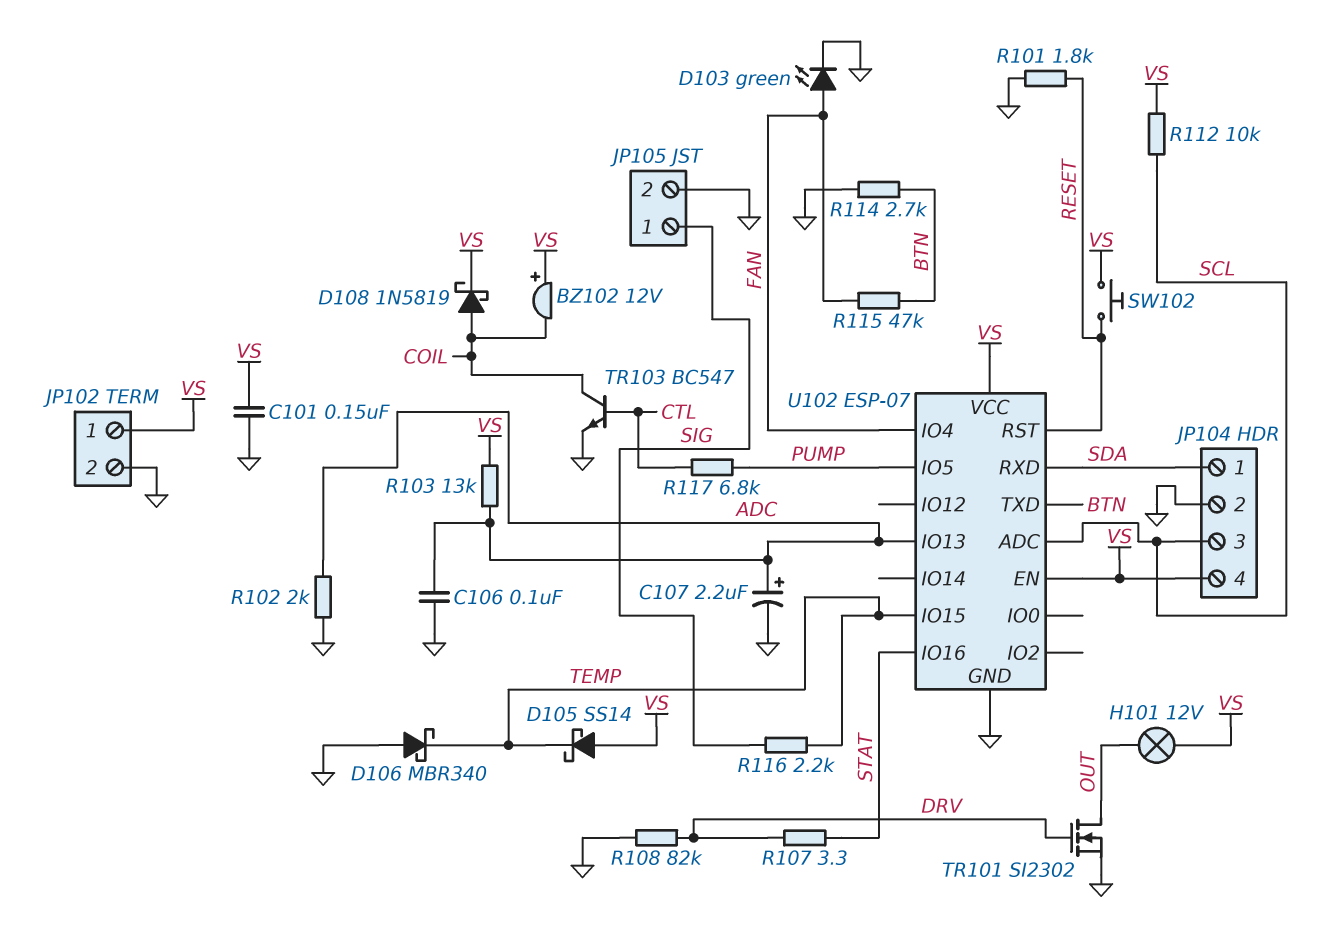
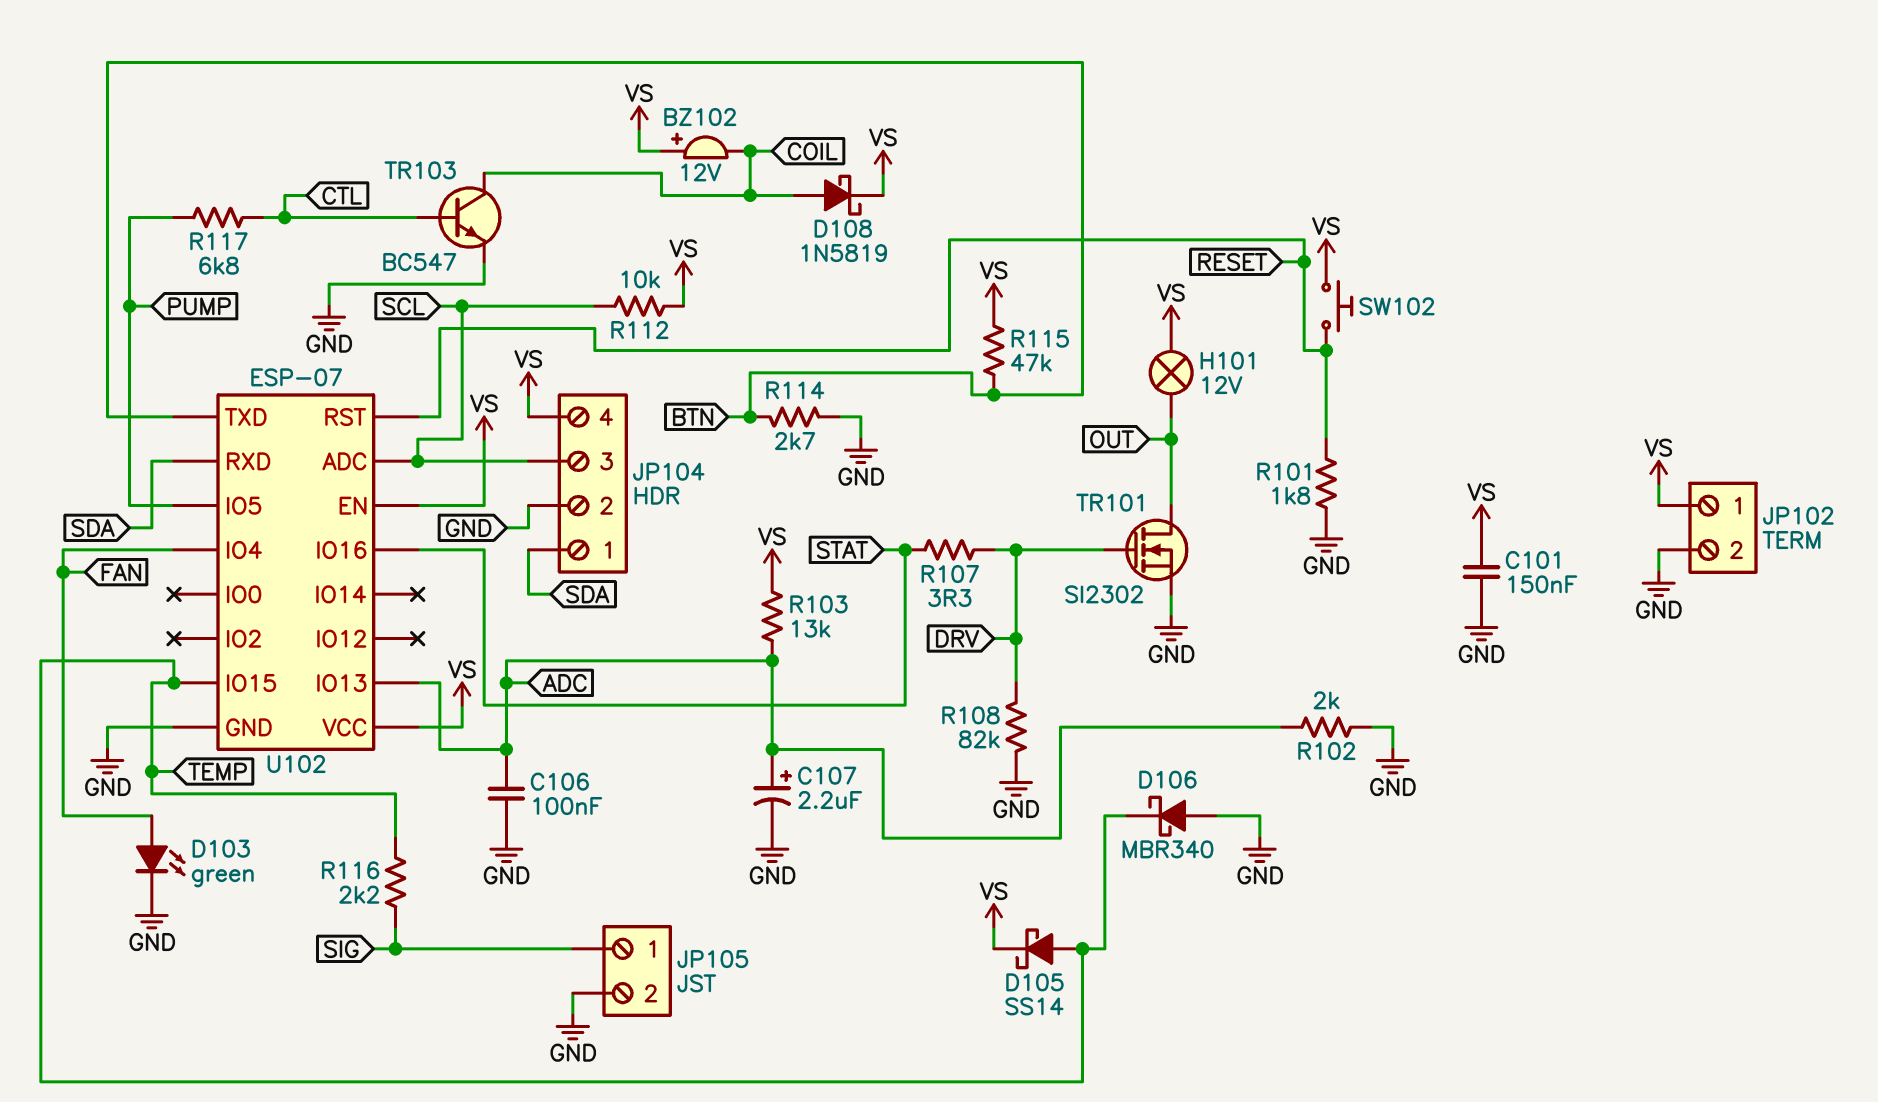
D105: schottky SS14 (A VS, K TEMP) -> schottky SS14 (A TEMP, K VS)
R115: 47k (BTN, FAN) -> 47k (BTN, VS)

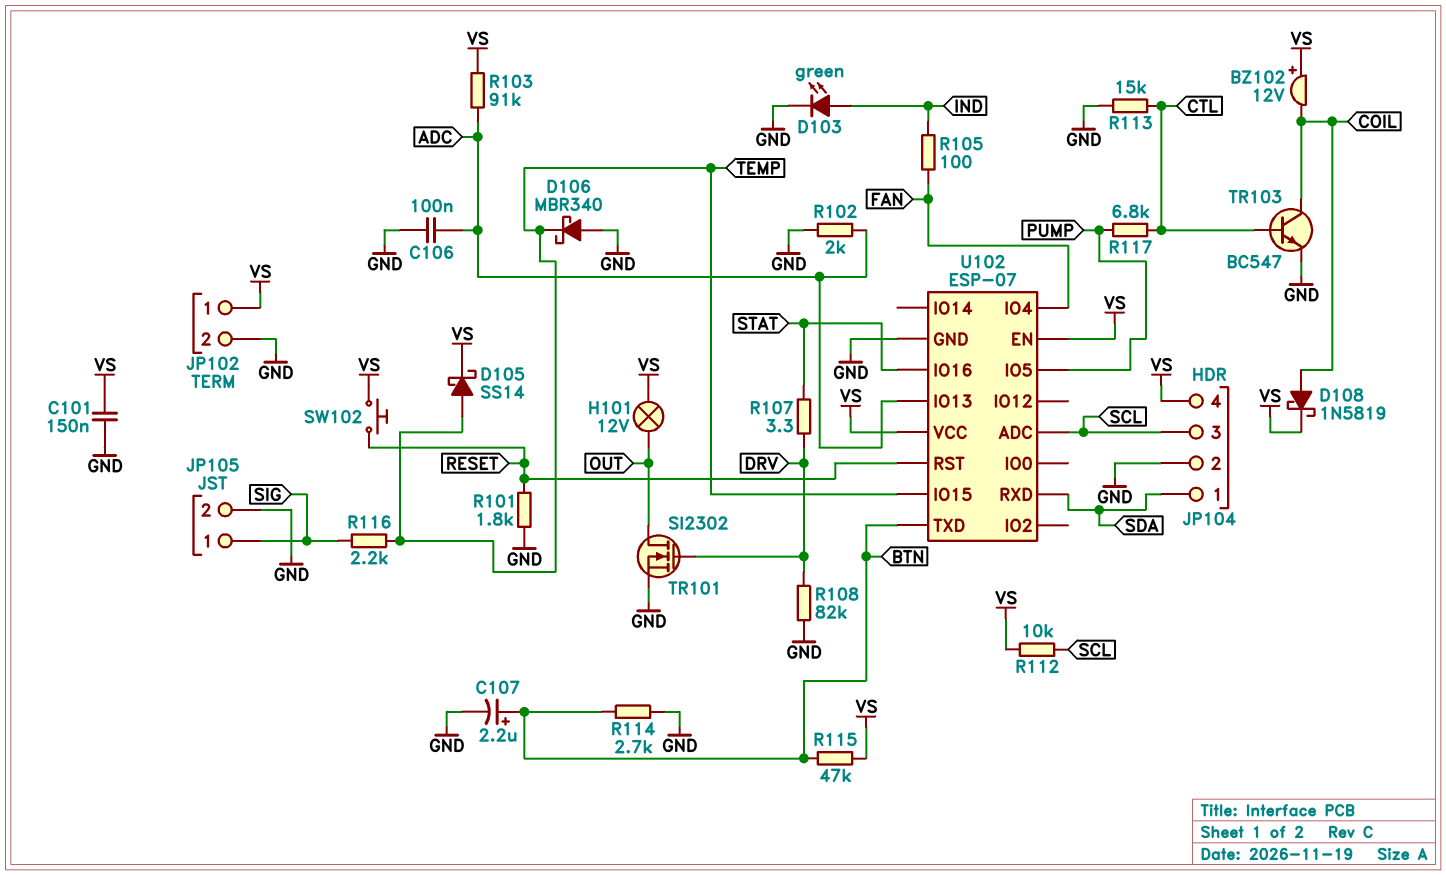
C107: 2.2uF (plus ADC, minus GND) -> 2.2uF (plus BTN, minus GND)
D103: LED green (A FAN, K GND) -> LED green (A IND, K GND)
R103: 13k (ADC, VS) -> 91k (ADC, VS)
R105: none -> 100 (FAN, IND)
R113: none -> 15k (CTL, GND)

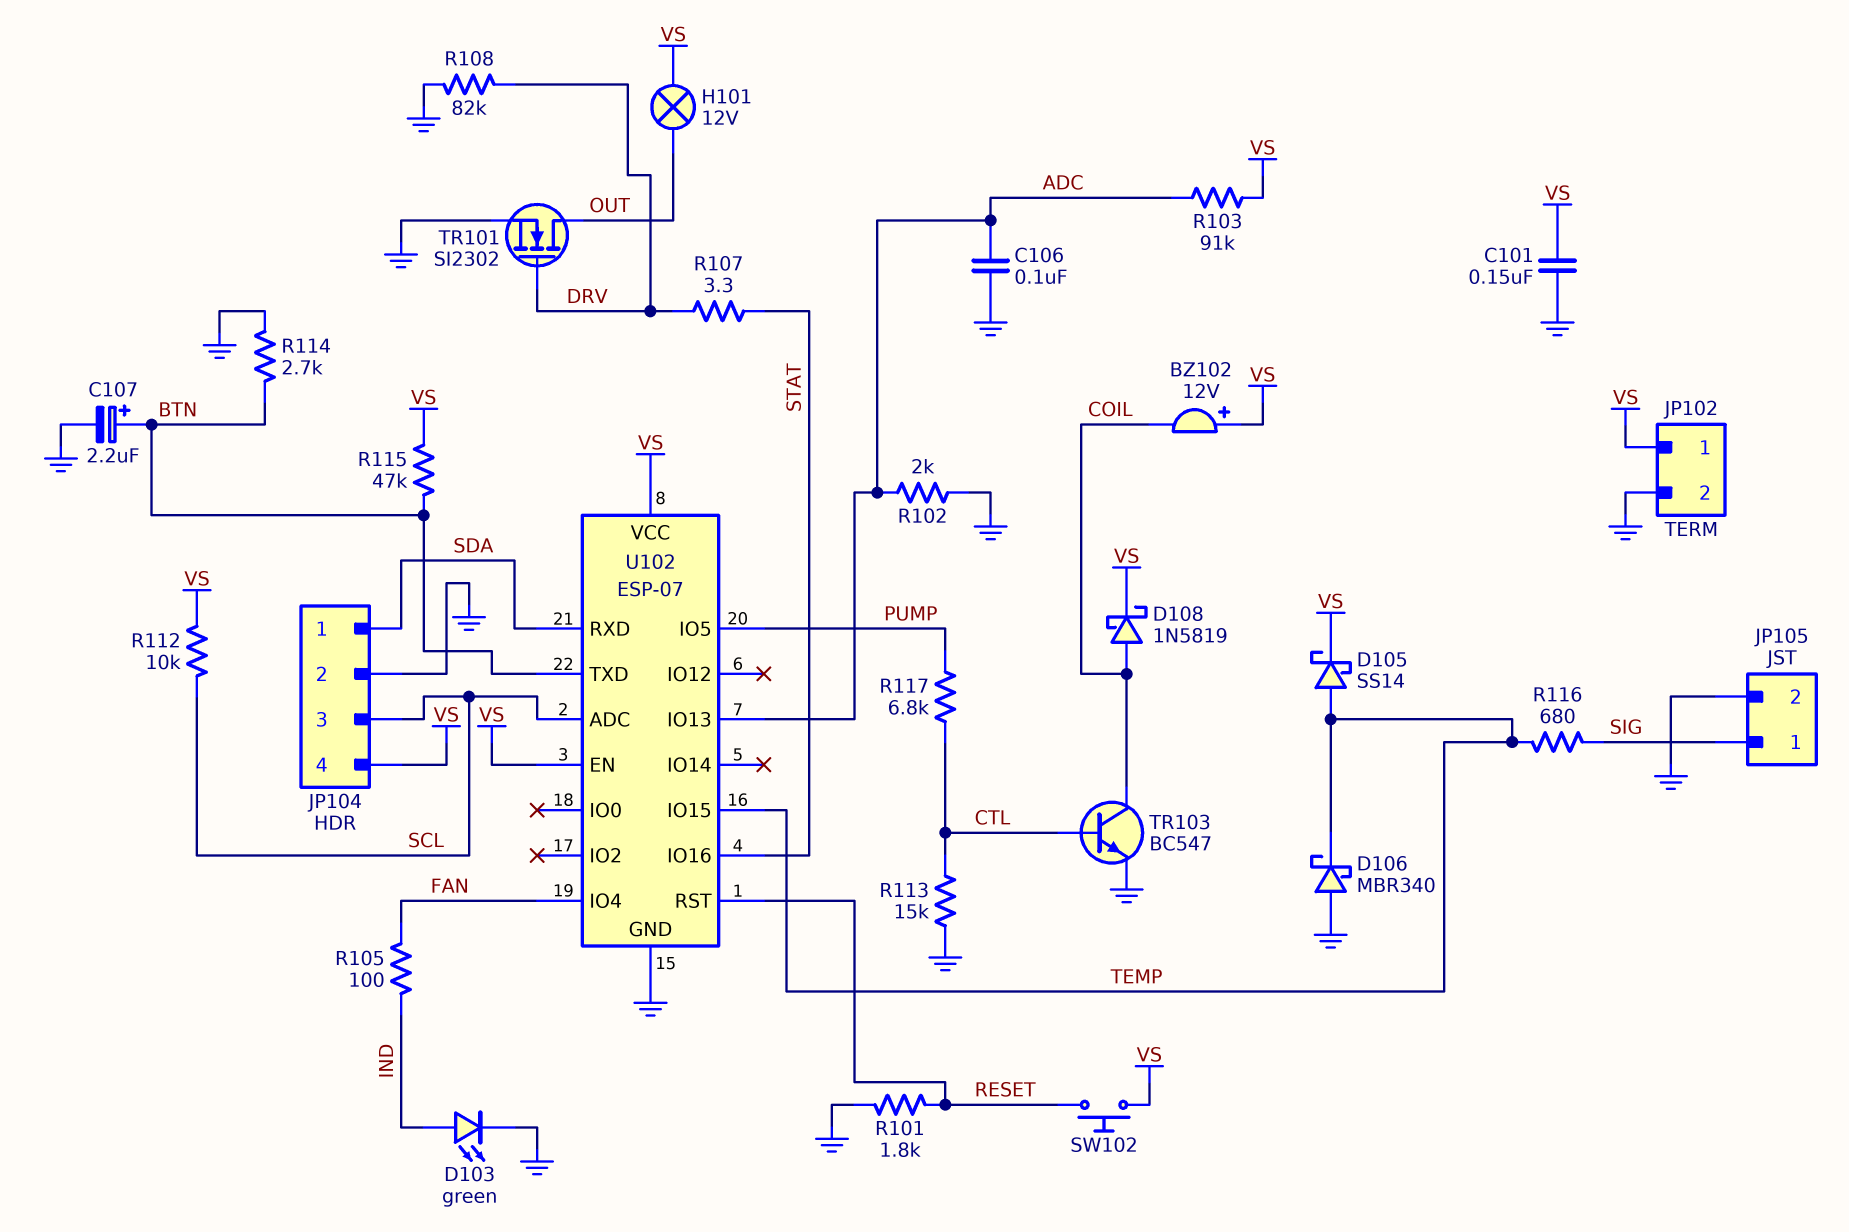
R116: 2.2k (SIG, TEMP) -> 680 (SIG, TEMP)

